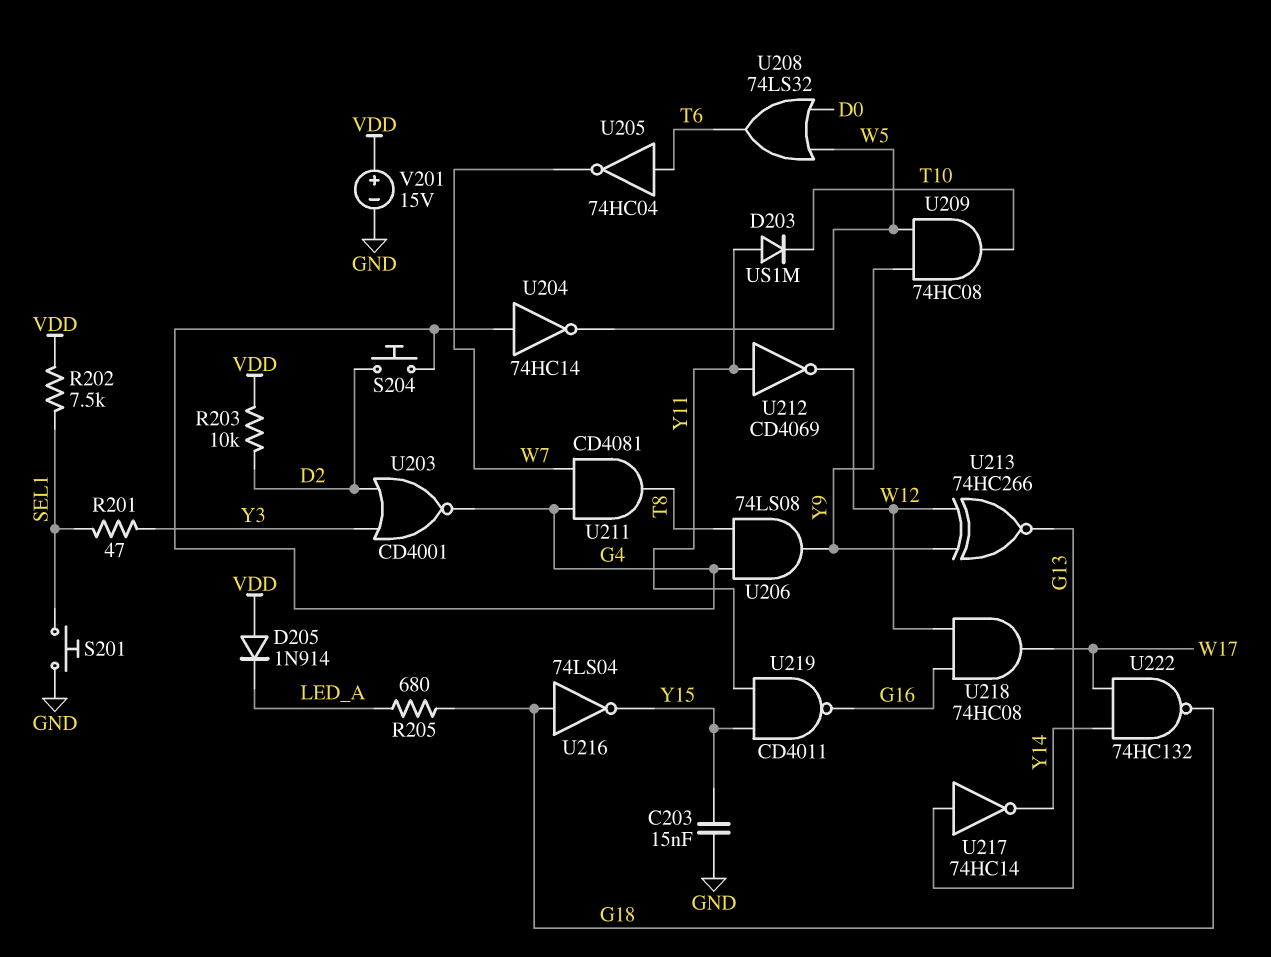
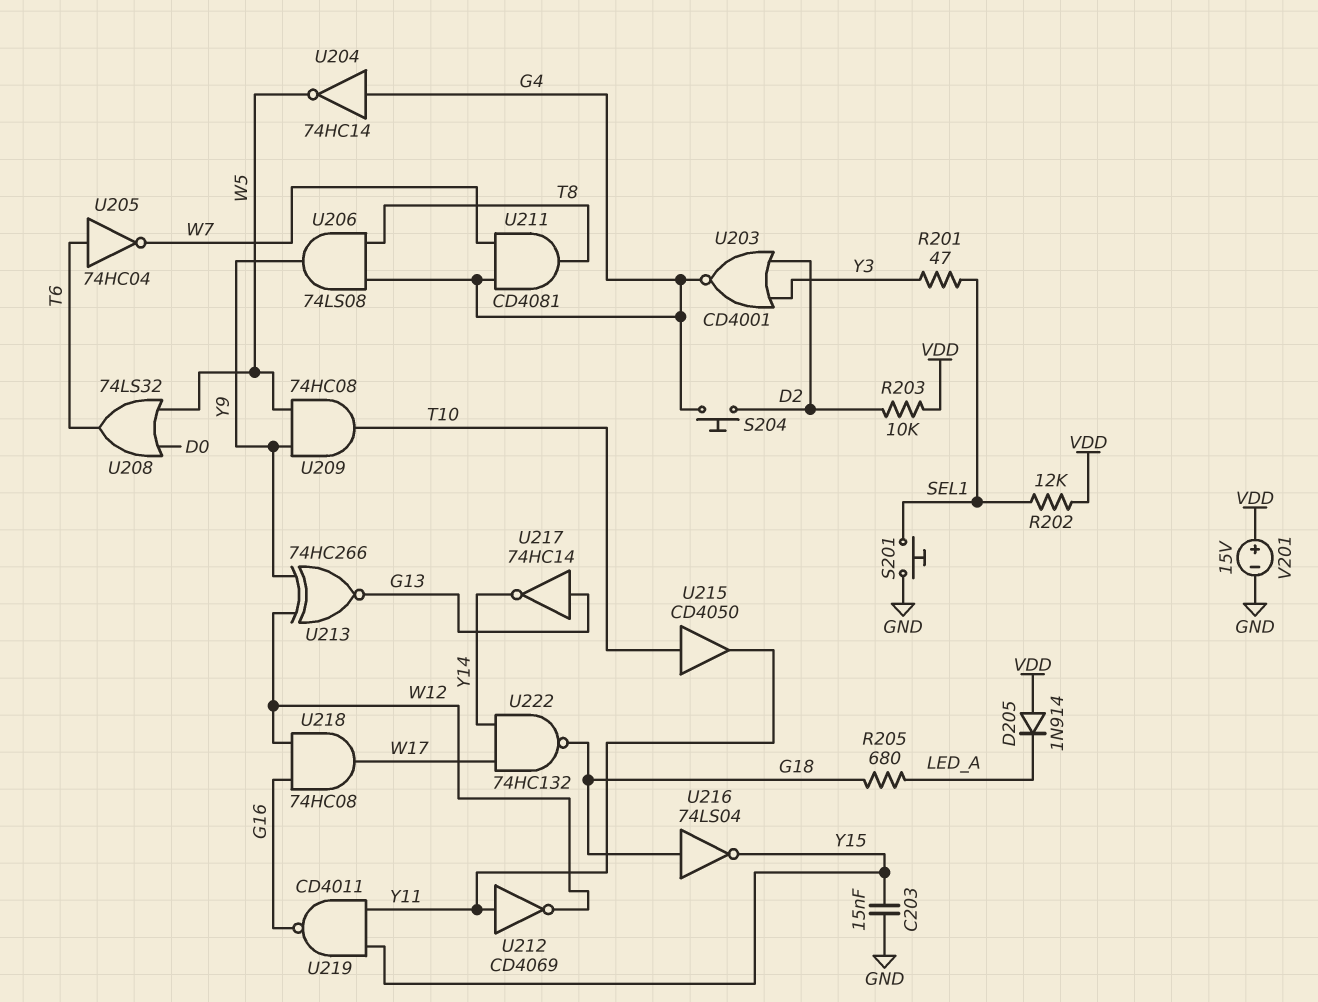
D203: diode US1M (A Y11, K T10) -> none
R202: 7.5k (SEL1, VDD) -> 12k (SEL1, VDD)
U215: none -> buffer CD4050 (in T10, out Y11)

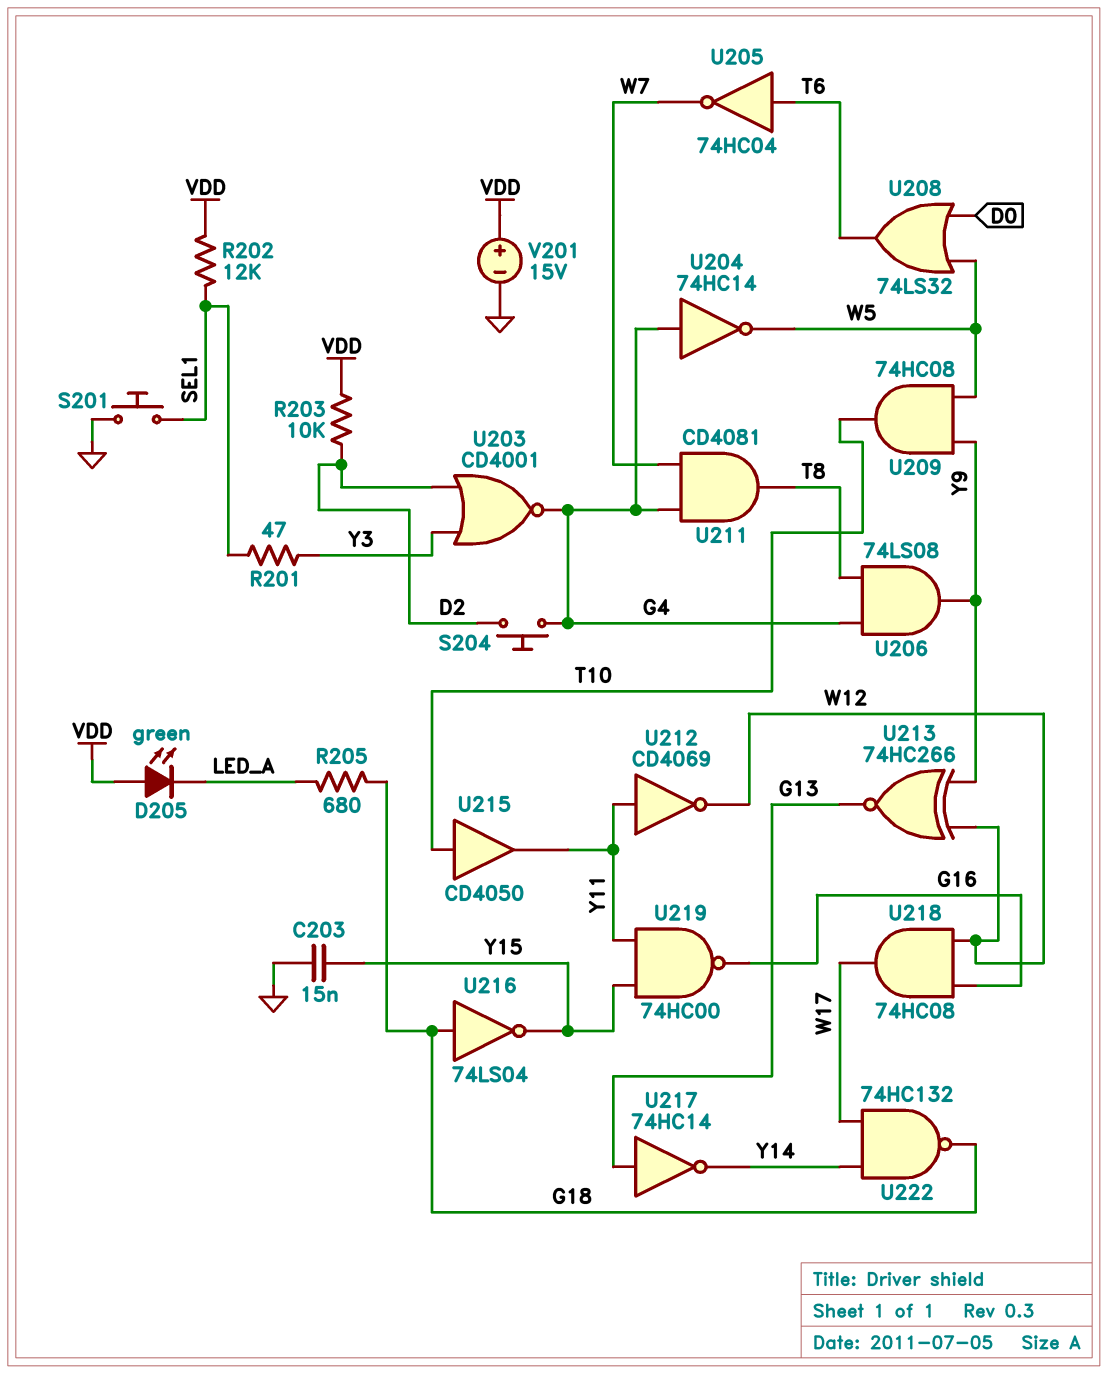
D205: diode 1N914 (A VDD, K LED_A) -> LED green (A VDD, K LED_A)
U219: NAND CD4011 (in Y11, in Y15, out G16) -> NAND 74HC00 (in Y11, in Y15, out G16)

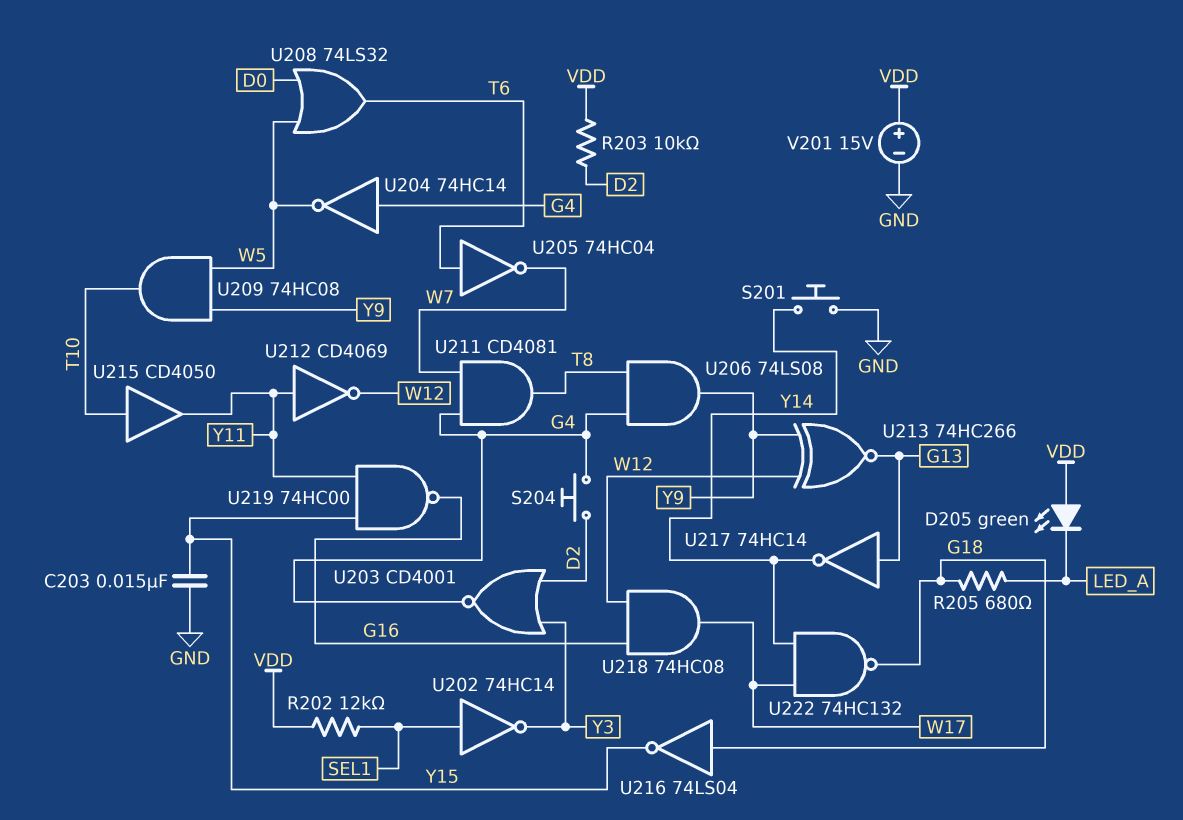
R201: 47 (SEL1, Y3) -> none
S201: button (GND, SEL1) -> button (GND, Y14)
U202: none -> NOT 74HC14 (in SEL1, out Y3)

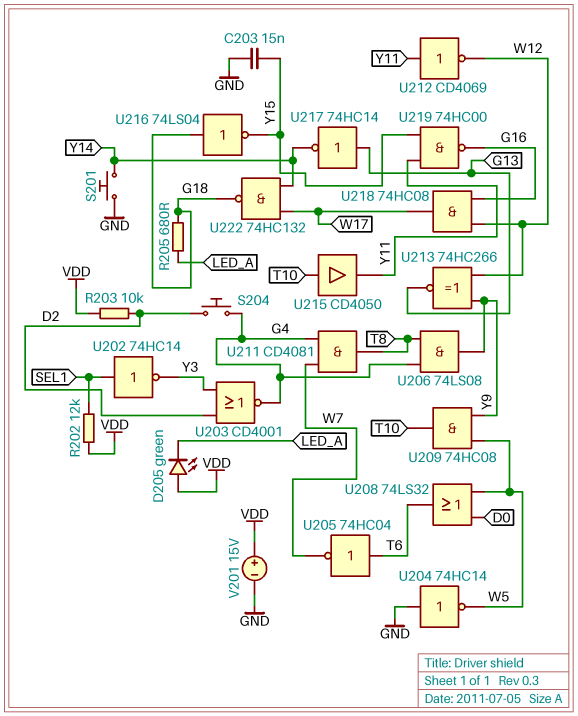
U204: NOT 74HC14 (in G4, out W5) -> NOT 74HC14 (in GND, out W5)

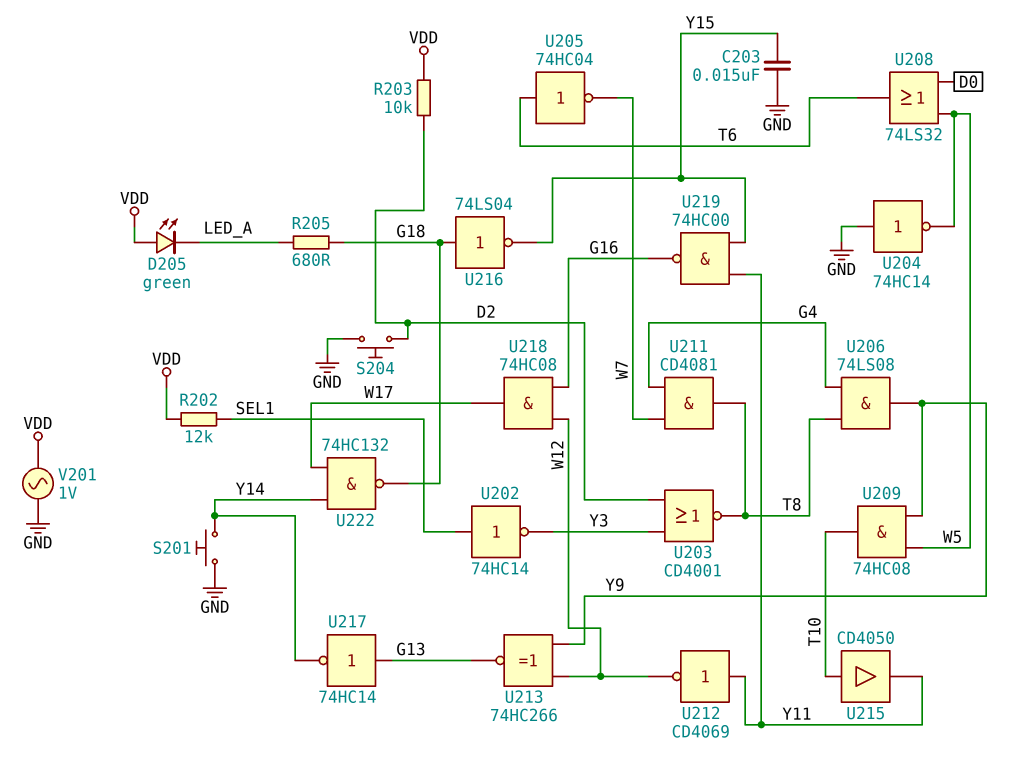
S204: button (D2, G4) -> button (D2, GND)
U203: NOR CD4001 (in D2, in Y3, out G4) -> NOR CD4001 (in D2, in Y3, out T8)
V201: 15V (plus VDD, minus GND) -> AC 1V (GND, VDD)

